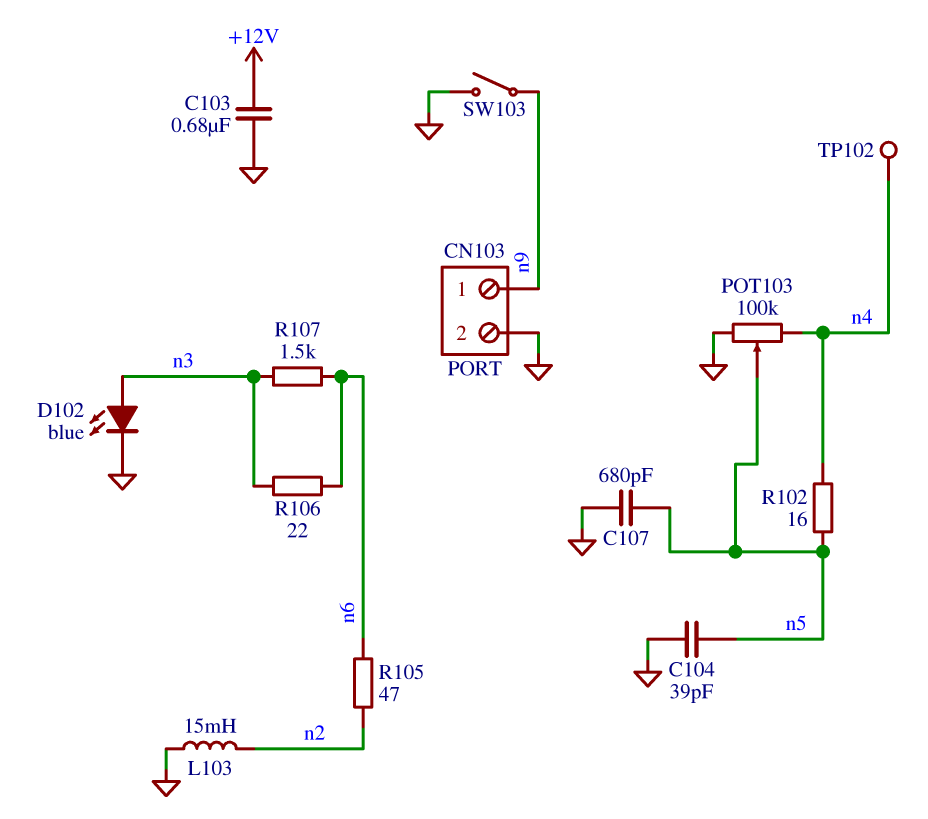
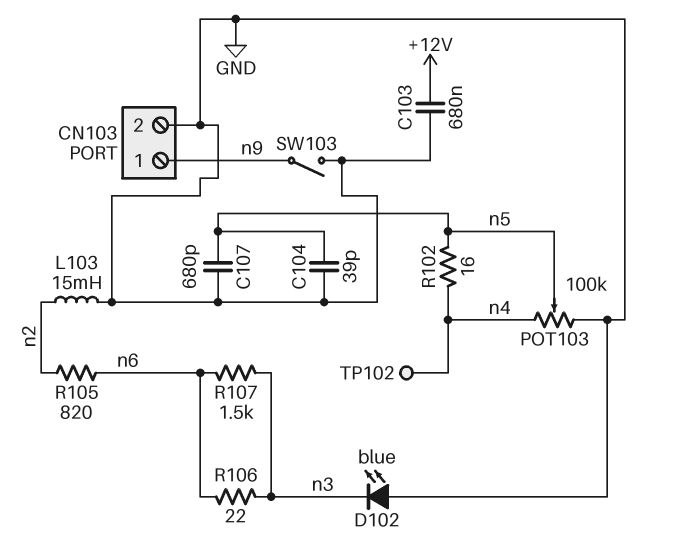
D102: LED blue (A n3, K GND) -> LED blue (A GND, K n3)
R105: 47 (n2, n6) -> 820 (n2, n6)

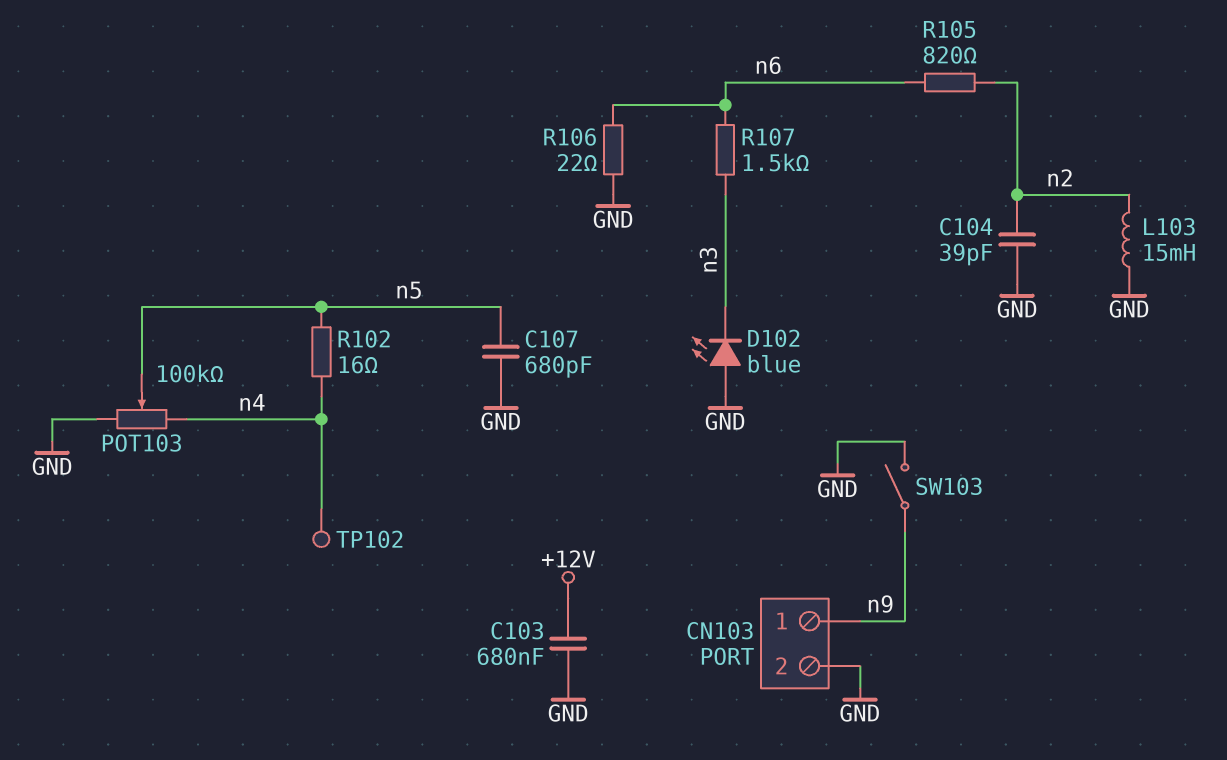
C104: 39pF (GND, n5) -> 39pF (GND, n2)
R106: 22 (n3, n6) -> 22 (GND, n6)

